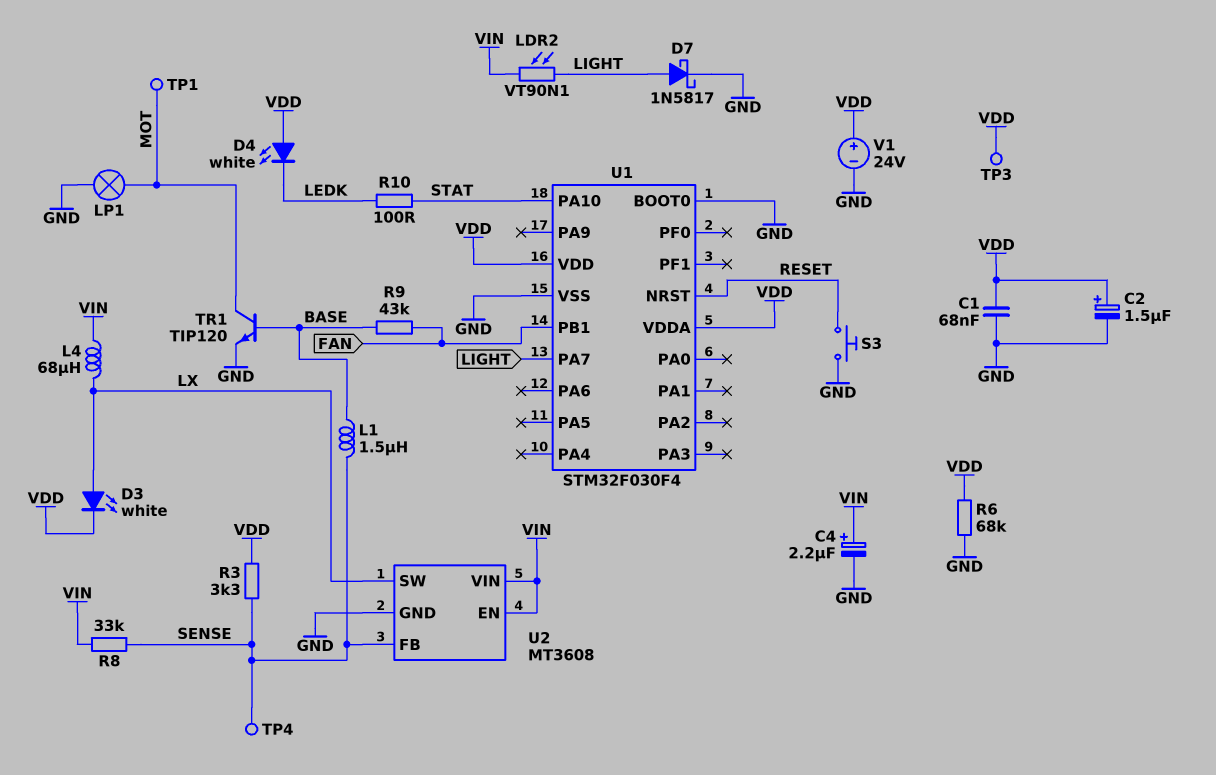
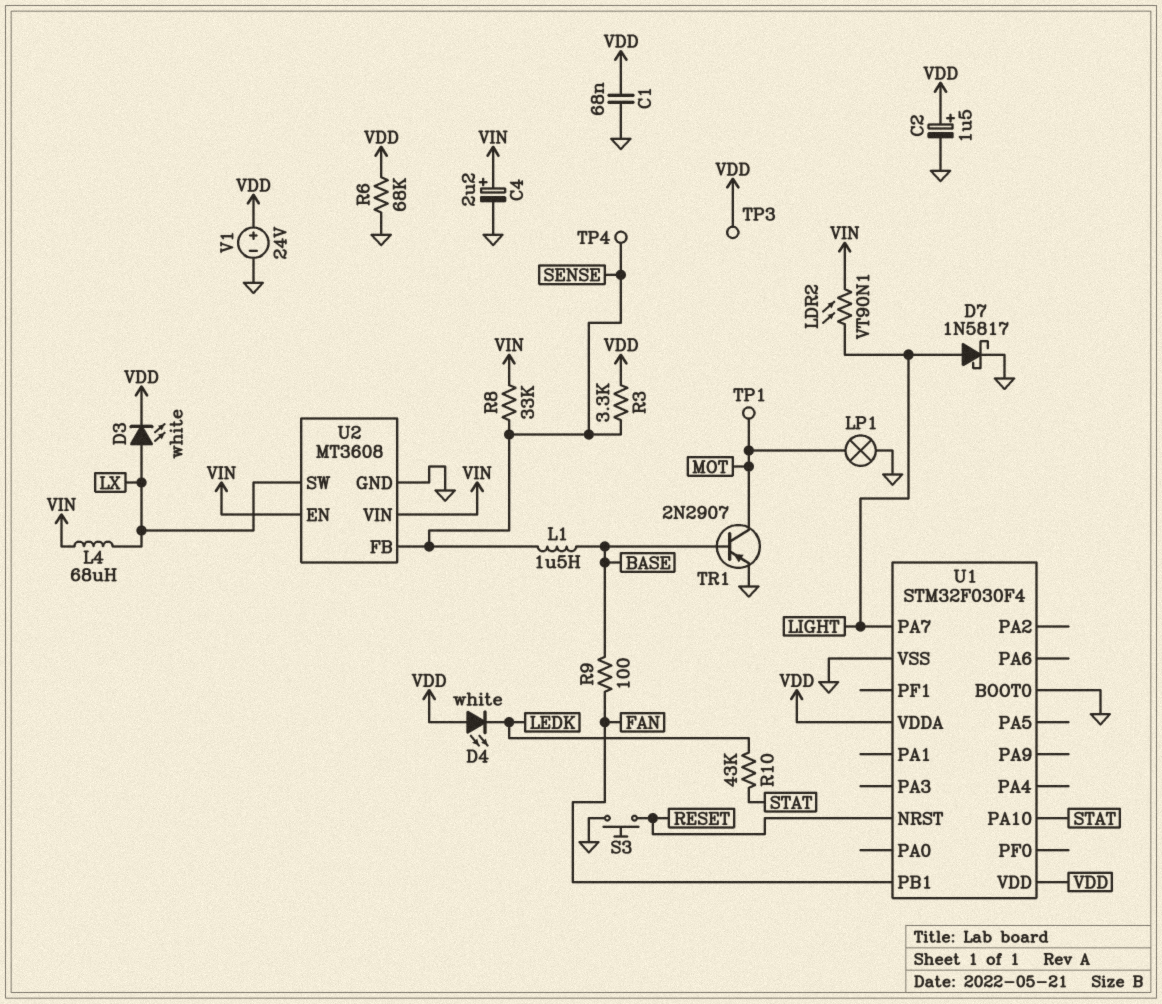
R9: 43k (BASE, FAN) -> 100 (BASE, FAN)
R10: 100 (LEDK, STAT) -> 43k (LEDK, STAT)
TR1: NPN TIP120 (B BASE, C MOT, E GND) -> PNP 2N2907 (B BASE, C MOT, E GND)

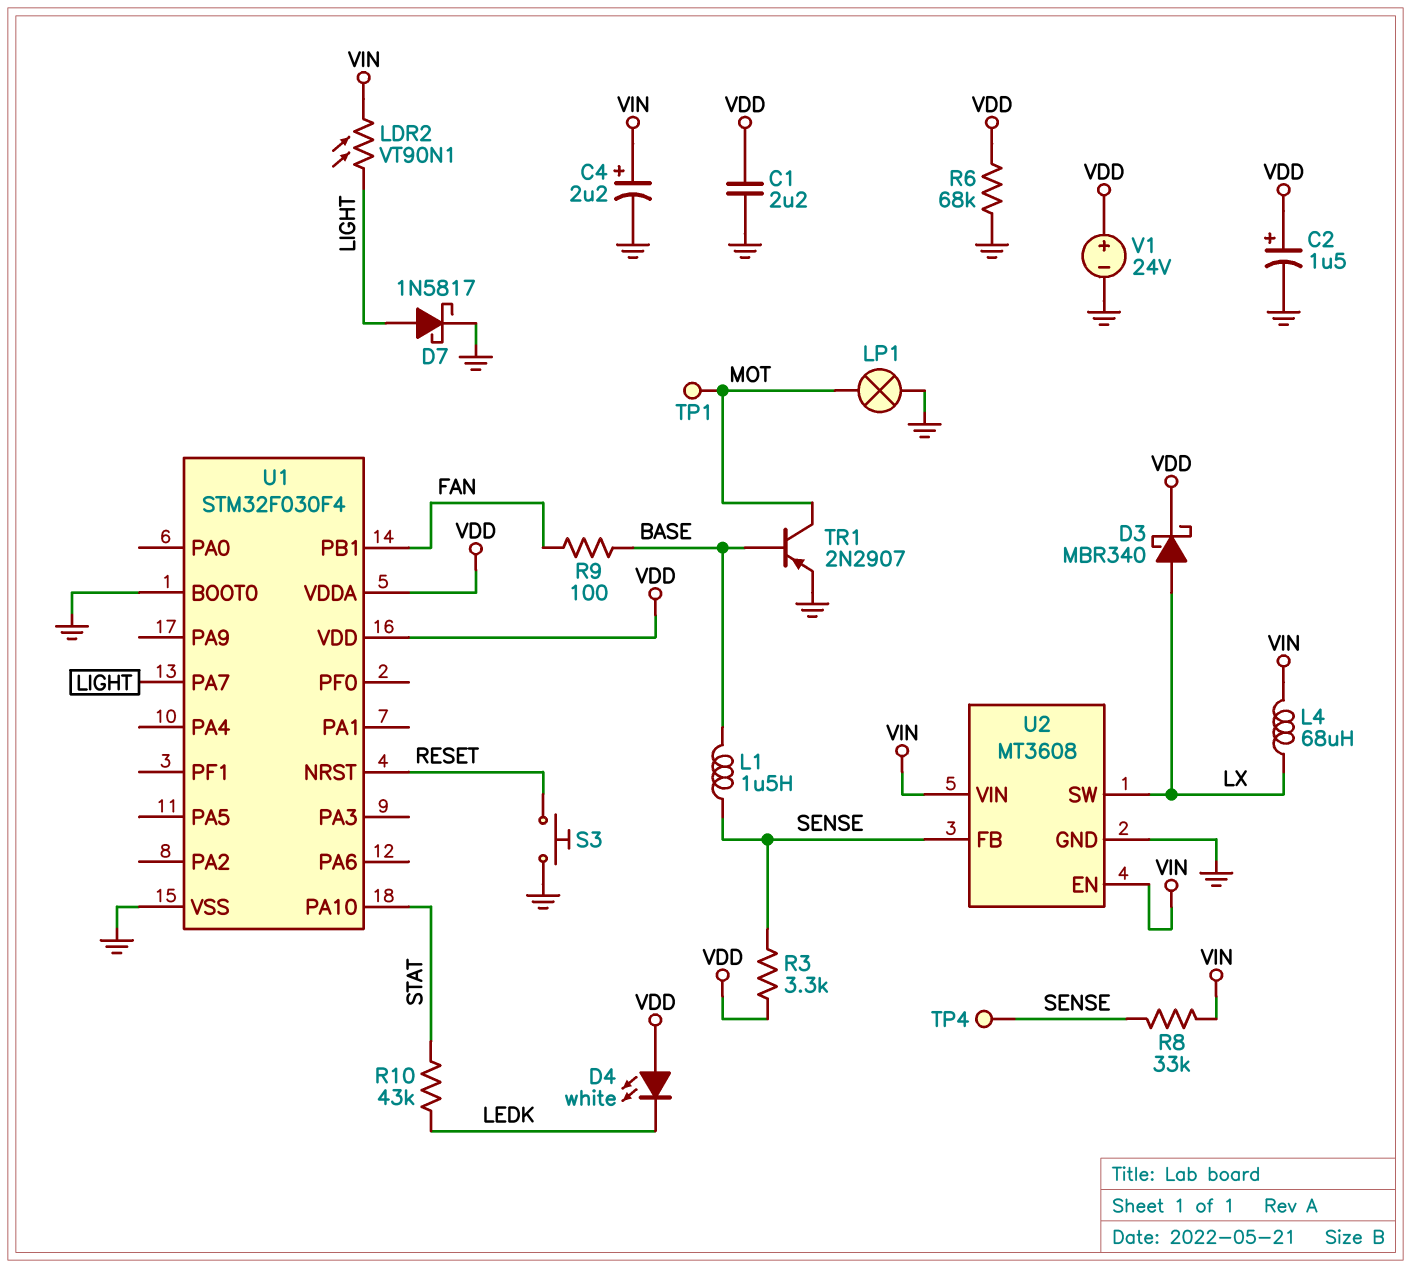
C1: 68nF (GND, VDD) -> 2.2uF (GND, VDD)
D3: LED white (A LX, K VDD) -> schottky MBR340 (A LX, K VDD)
TP3: test point (VDD) -> none

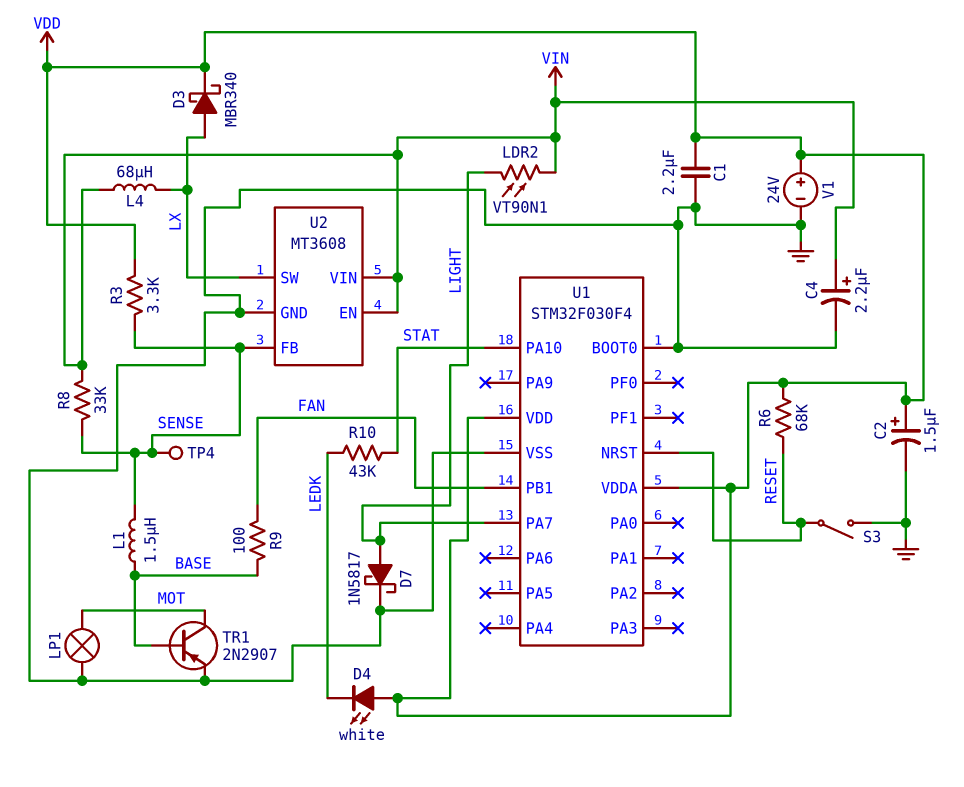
R6: 68k (GND, VDD) -> 68k (RESET, VDD)
S3: button (GND, RESET) -> switch (GND, RESET)
TP1: test point (MOT) -> none

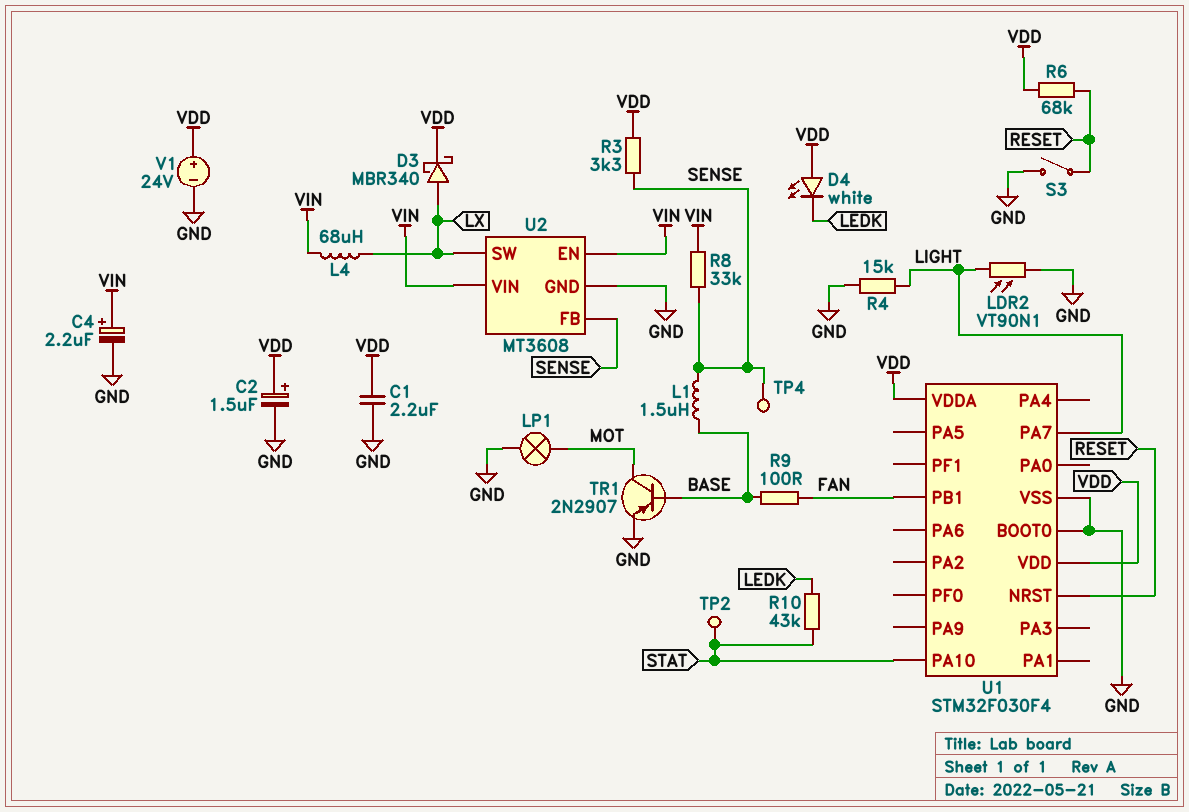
D7: schottky 1N5817 (A LIGHT, K GND) -> none
LDR2: VT90N1 (LIGHT, VIN) -> VT90N1 (GND, LIGHT)
R4: none -> 15k (GND, LIGHT)
TP2: none -> test point (STAT)

